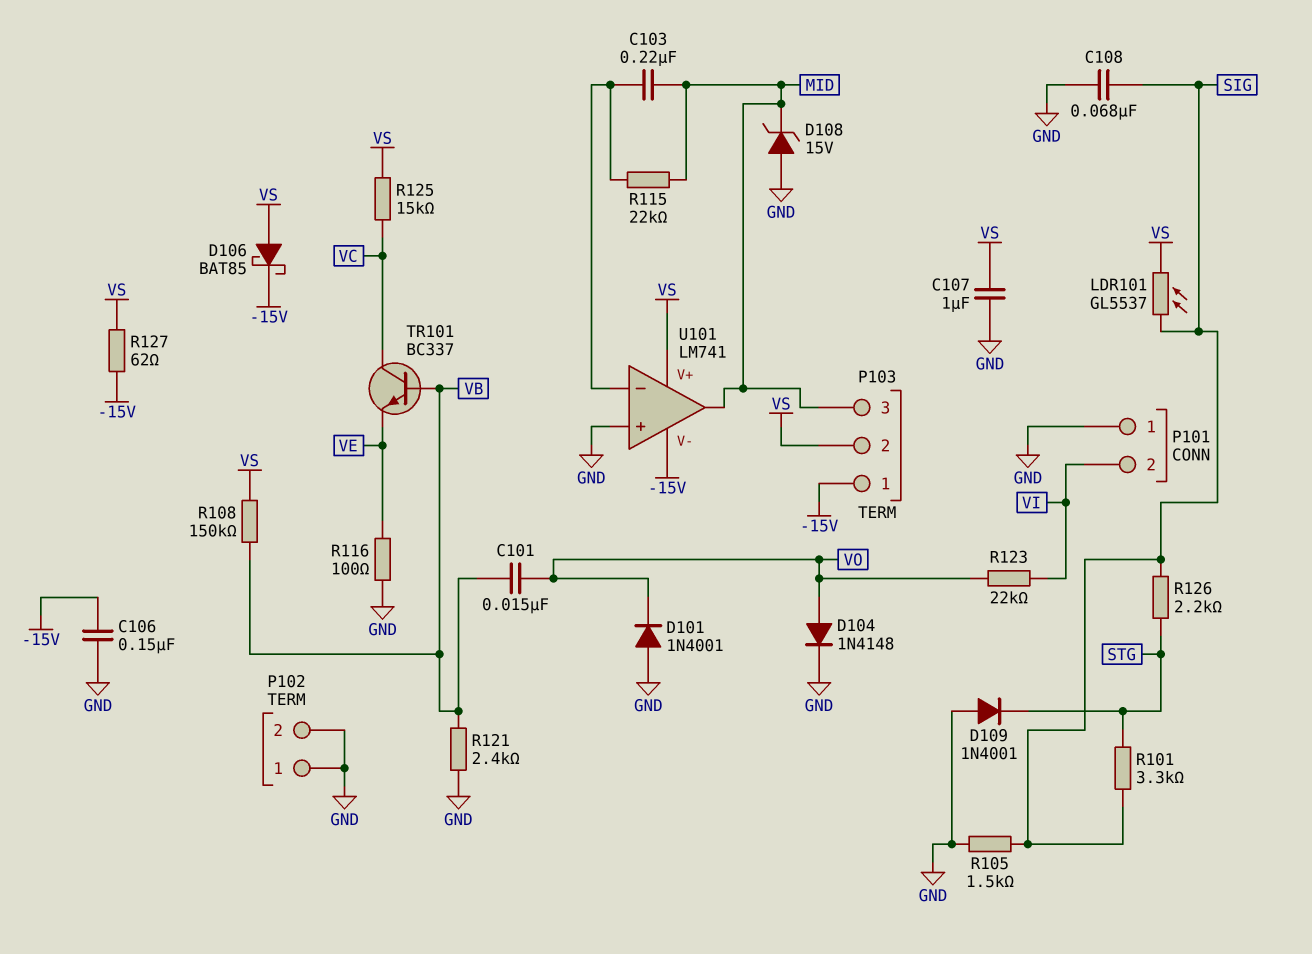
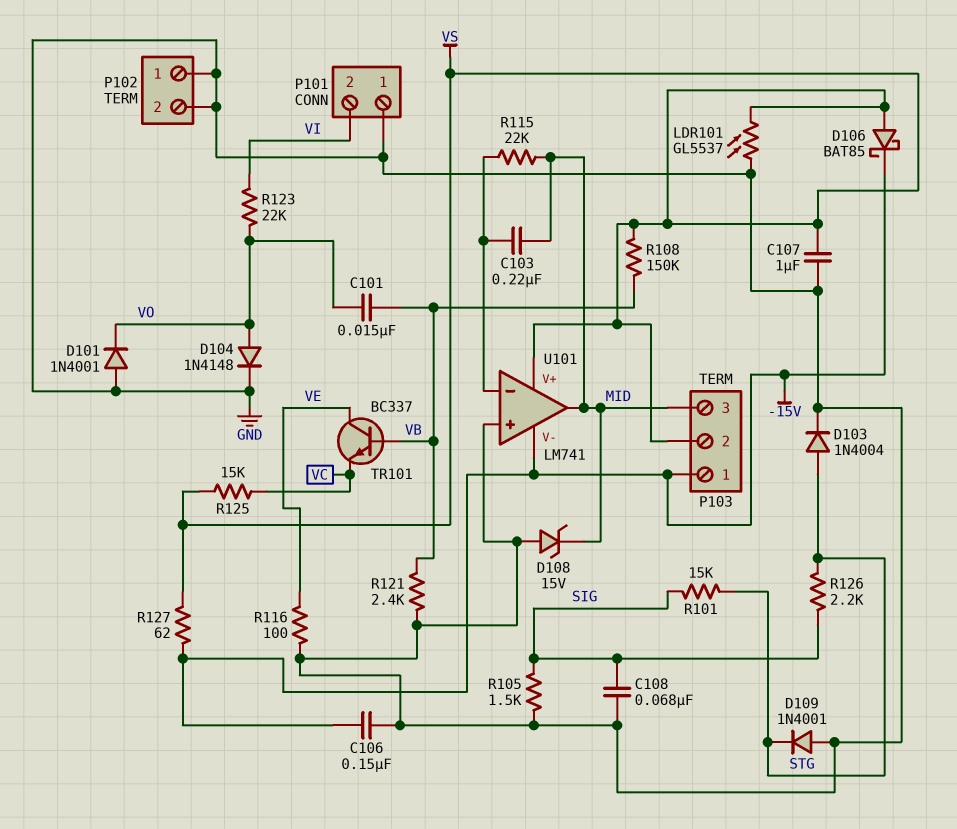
D103: none -> diode 1N4004 (A STG, K GND)
LDR101: GL5537 (SIG, VS) -> GL5537 (GND, VS)
R101: 3.3k (SIG, STG) -> 15k (SIG, STG)
TR101: NPN BC337 (B VB, C VC, E VE) -> NPN BC337 (B VB, C VE, E VC)

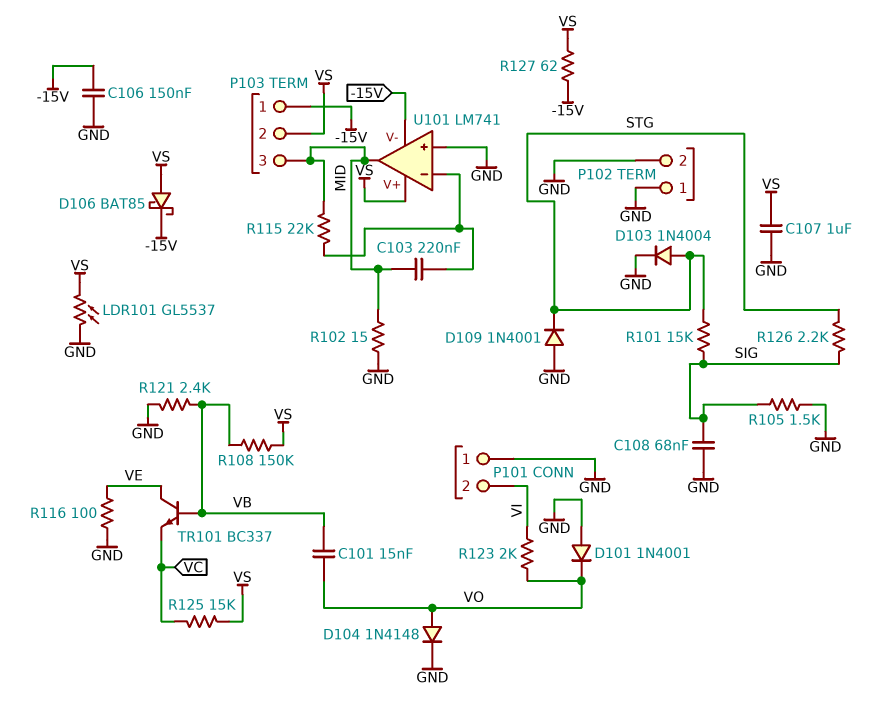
D108: zener 15V (A GND, K MID) -> none
R102: none -> 15 (GND, MID)
R123: 22k (VI, VO) -> 2k (VI, VO)

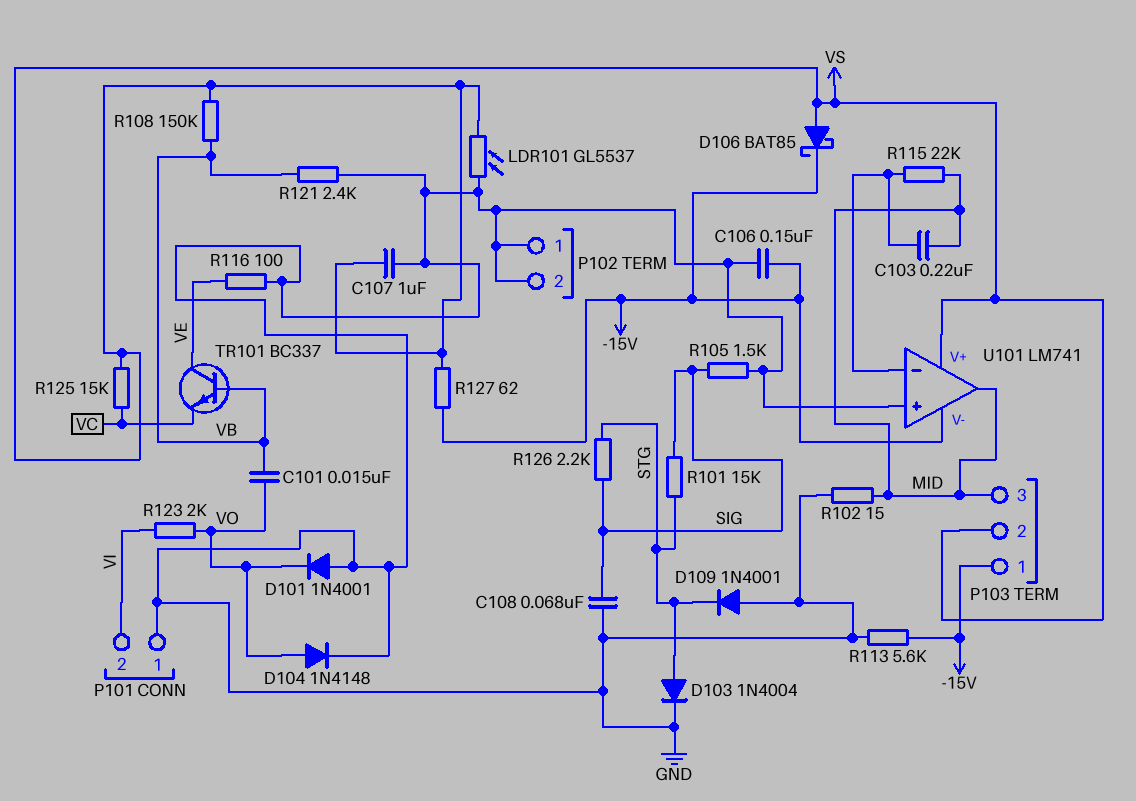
R113: none -> 5.6k (-15V, GND)

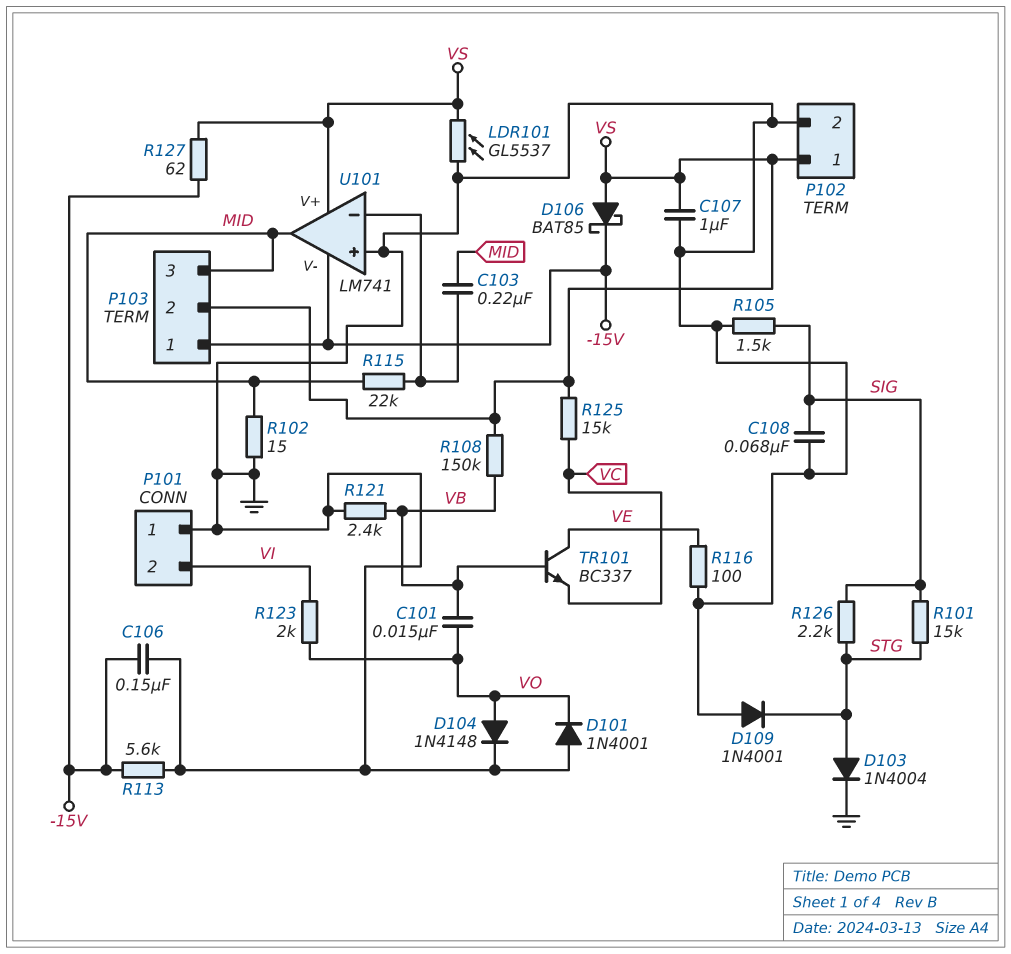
P102 pin 1: GND -> VS

